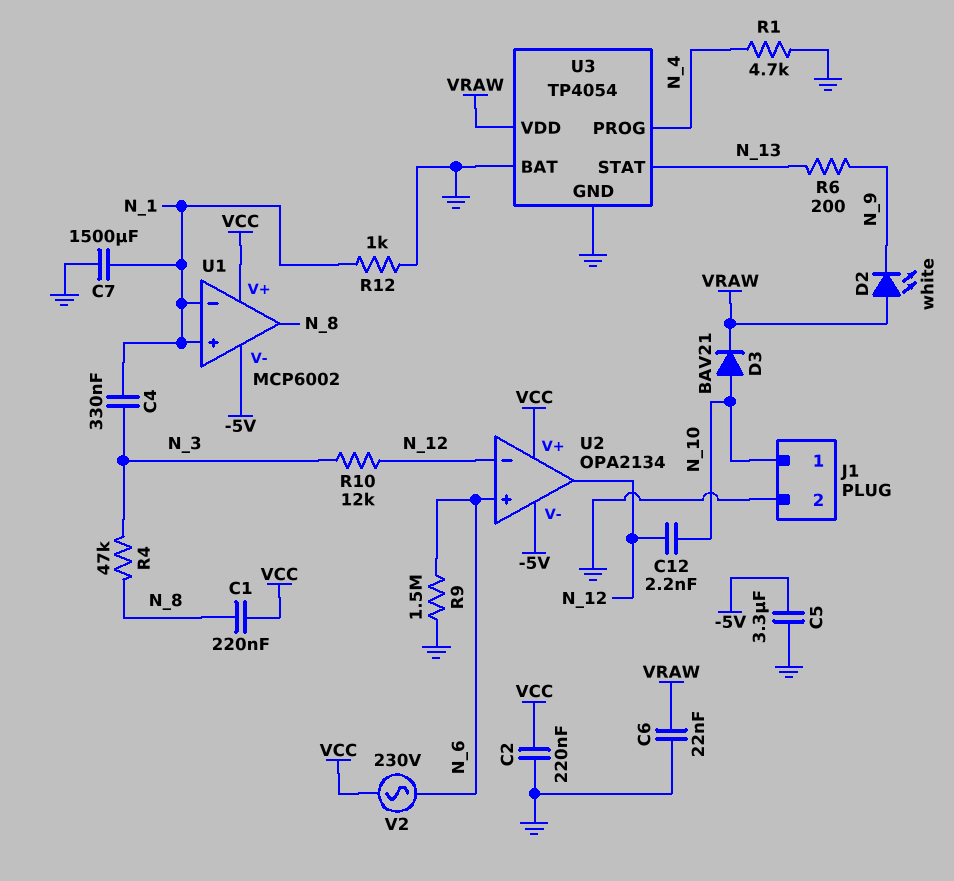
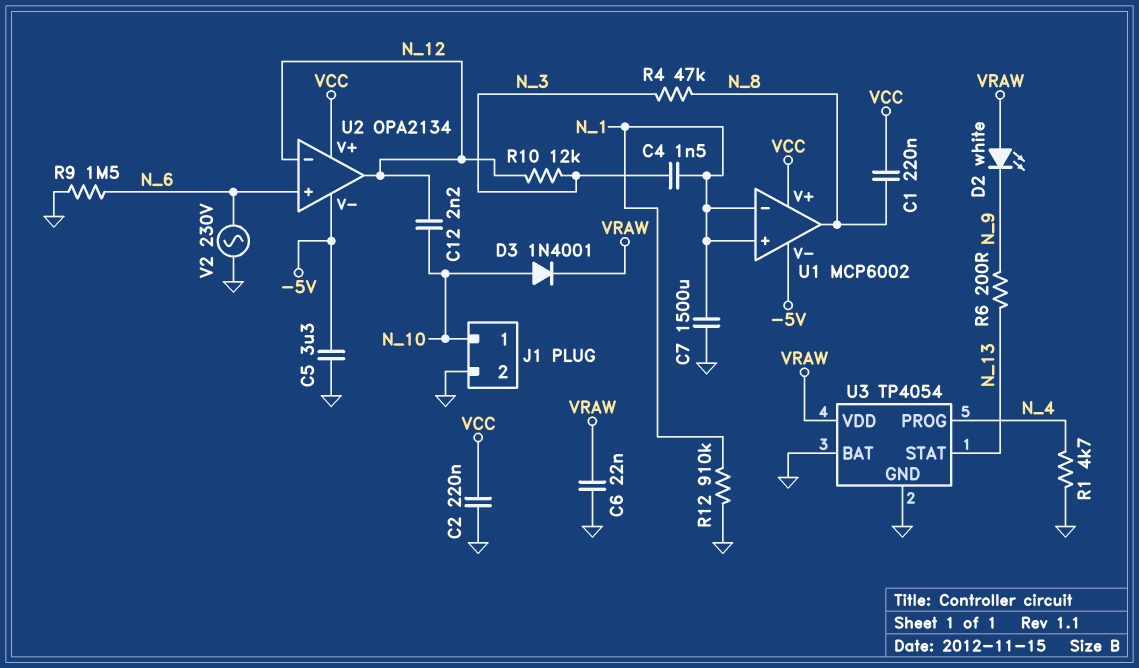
C4: 330nF (N_1, N_3) -> 1.5nF (N_1, N_3)
D3: diode BAV21 (A N_10, K VRAW) -> diode 1N4001 (A N_10, K VRAW)
R12: 1k (GND, N_1) -> 910k (GND, N_1)
V2: AC 230V (N_6, VCC) -> AC 230V (GND, N_6)

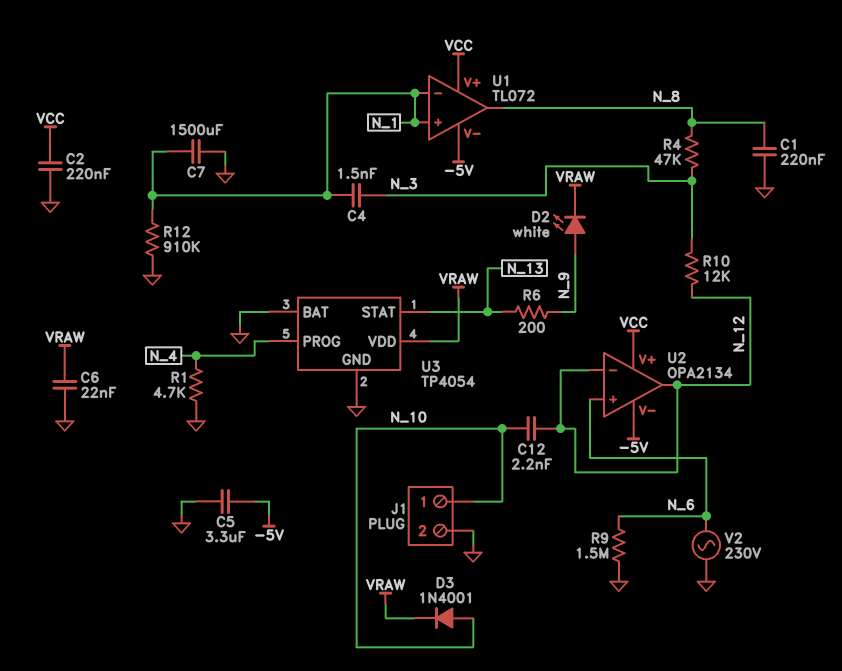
C1: 220nF (N_8, VCC) -> 220nF (GND, N_8)
D2: LED white (A VRAW, K N_9) -> LED white (A N_9, K VRAW)
U1: MCP6002 -> TL072

